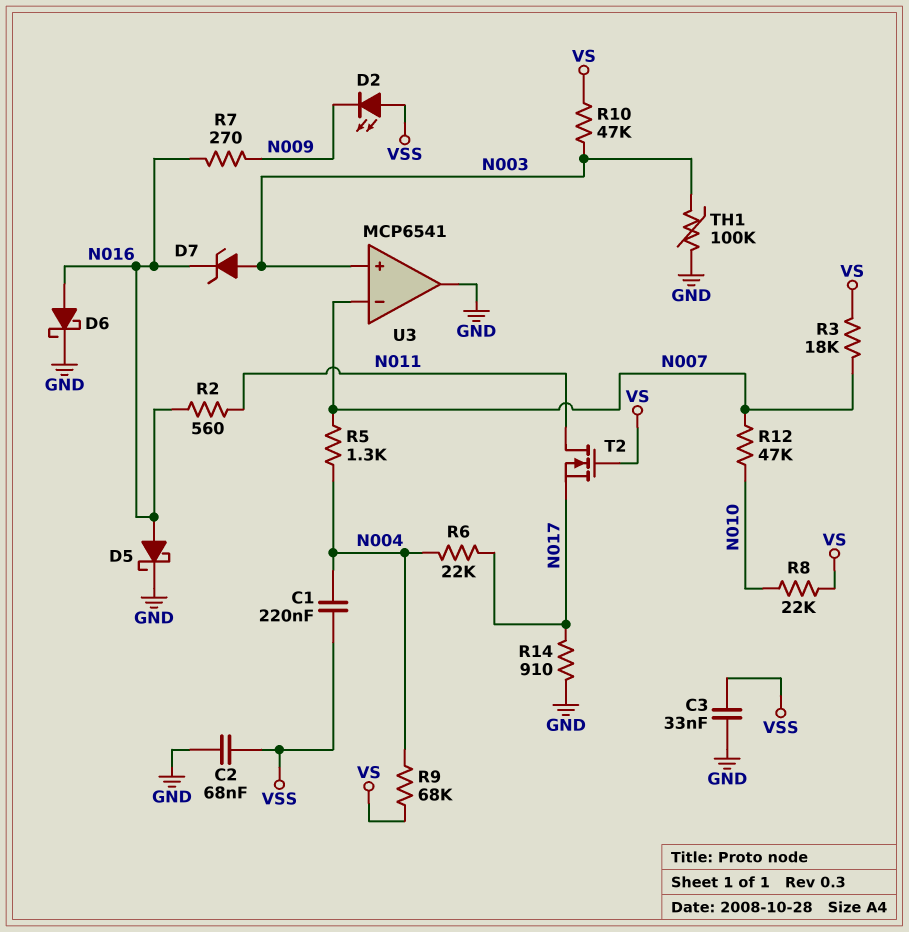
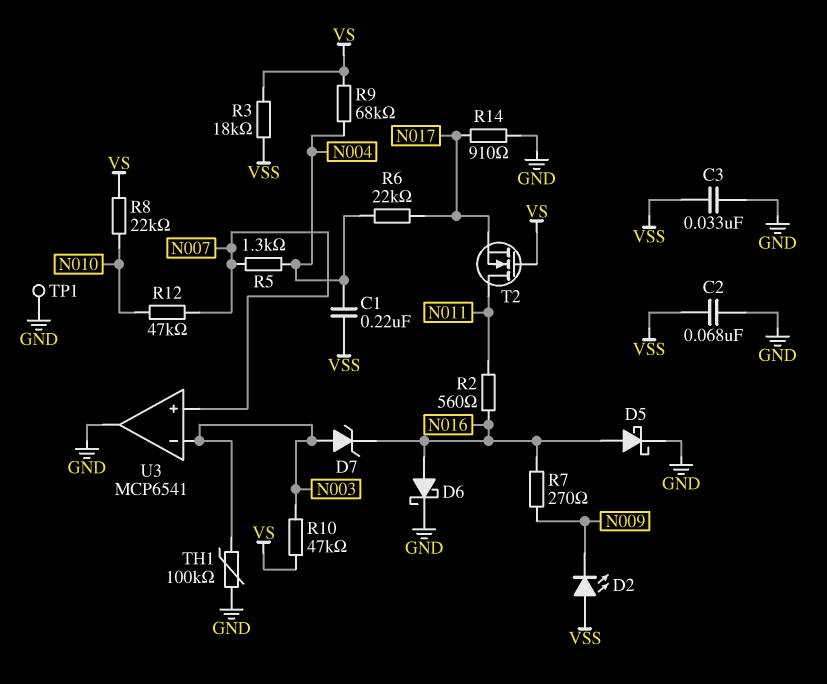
R3: 18k (N007, VS) -> 18k (VS, VSS)
TP1: none -> test point (GND)
U3 pin in+: N003 -> N007
U3 pin in-: N007 -> N003

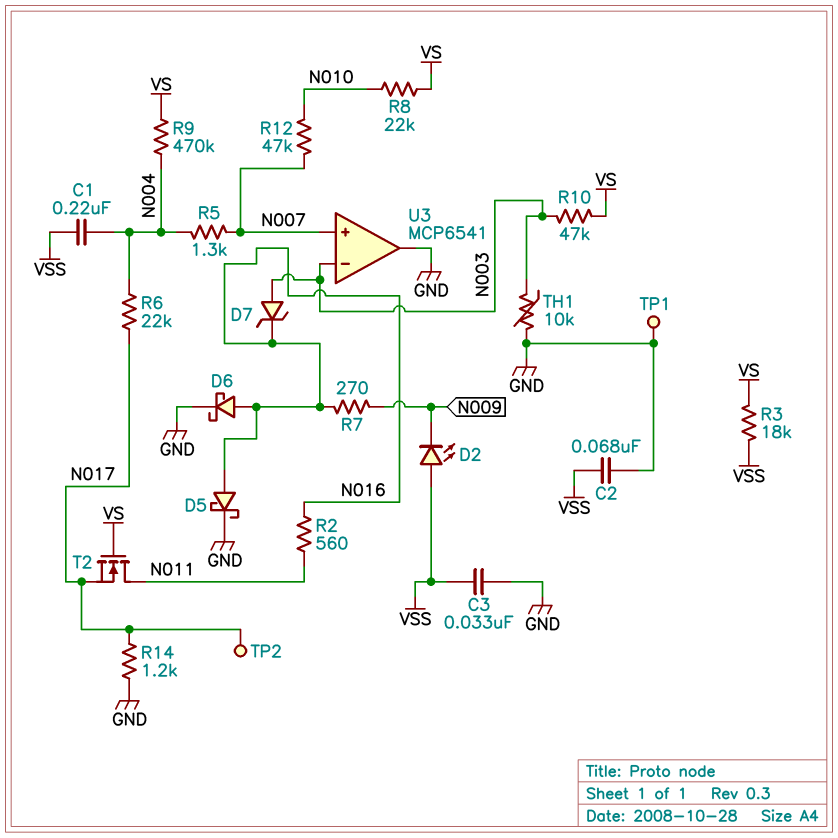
R9: 68k (N004, VS) -> 470k (N004, VS)
R14: 910 (GND, N017) -> 1.2k (GND, N017)
TH1: 100k (GND, N003) -> 10k (GND, N003)
TP2: none -> test point (N017)

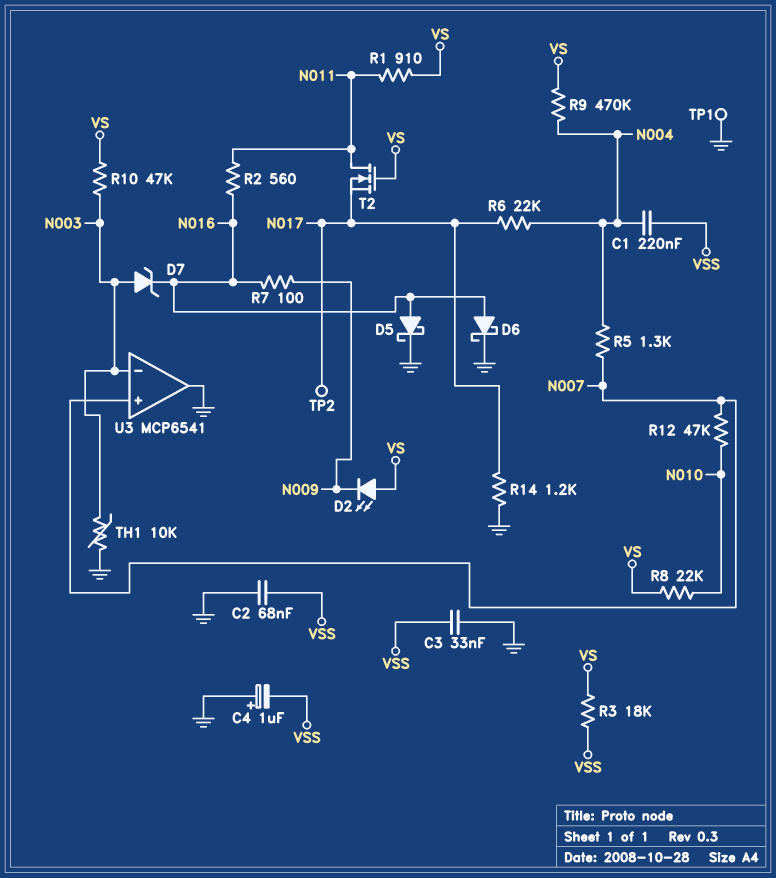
C4: none -> 1uF (plus GND, minus VSS)
D2: LED (A VSS, K N009) -> LED (A VS, K N009)
R1: none -> 910 (N011, VS)
R7: 270 (N009, N016) -> 100 (N009, N016)

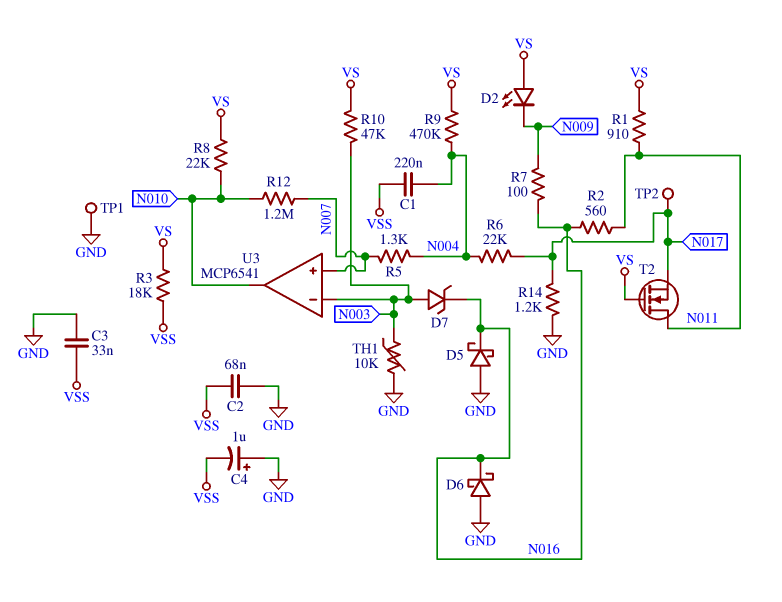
D5: schottky (A N016, K GND) -> schottky (A GND, K N016)
D6: schottky (A N016, K GND) -> schottky (A GND, K N016)
R12: 47k (N007, N010) -> 1.2M (N007, N010)
U3 pin out: GND -> N010

